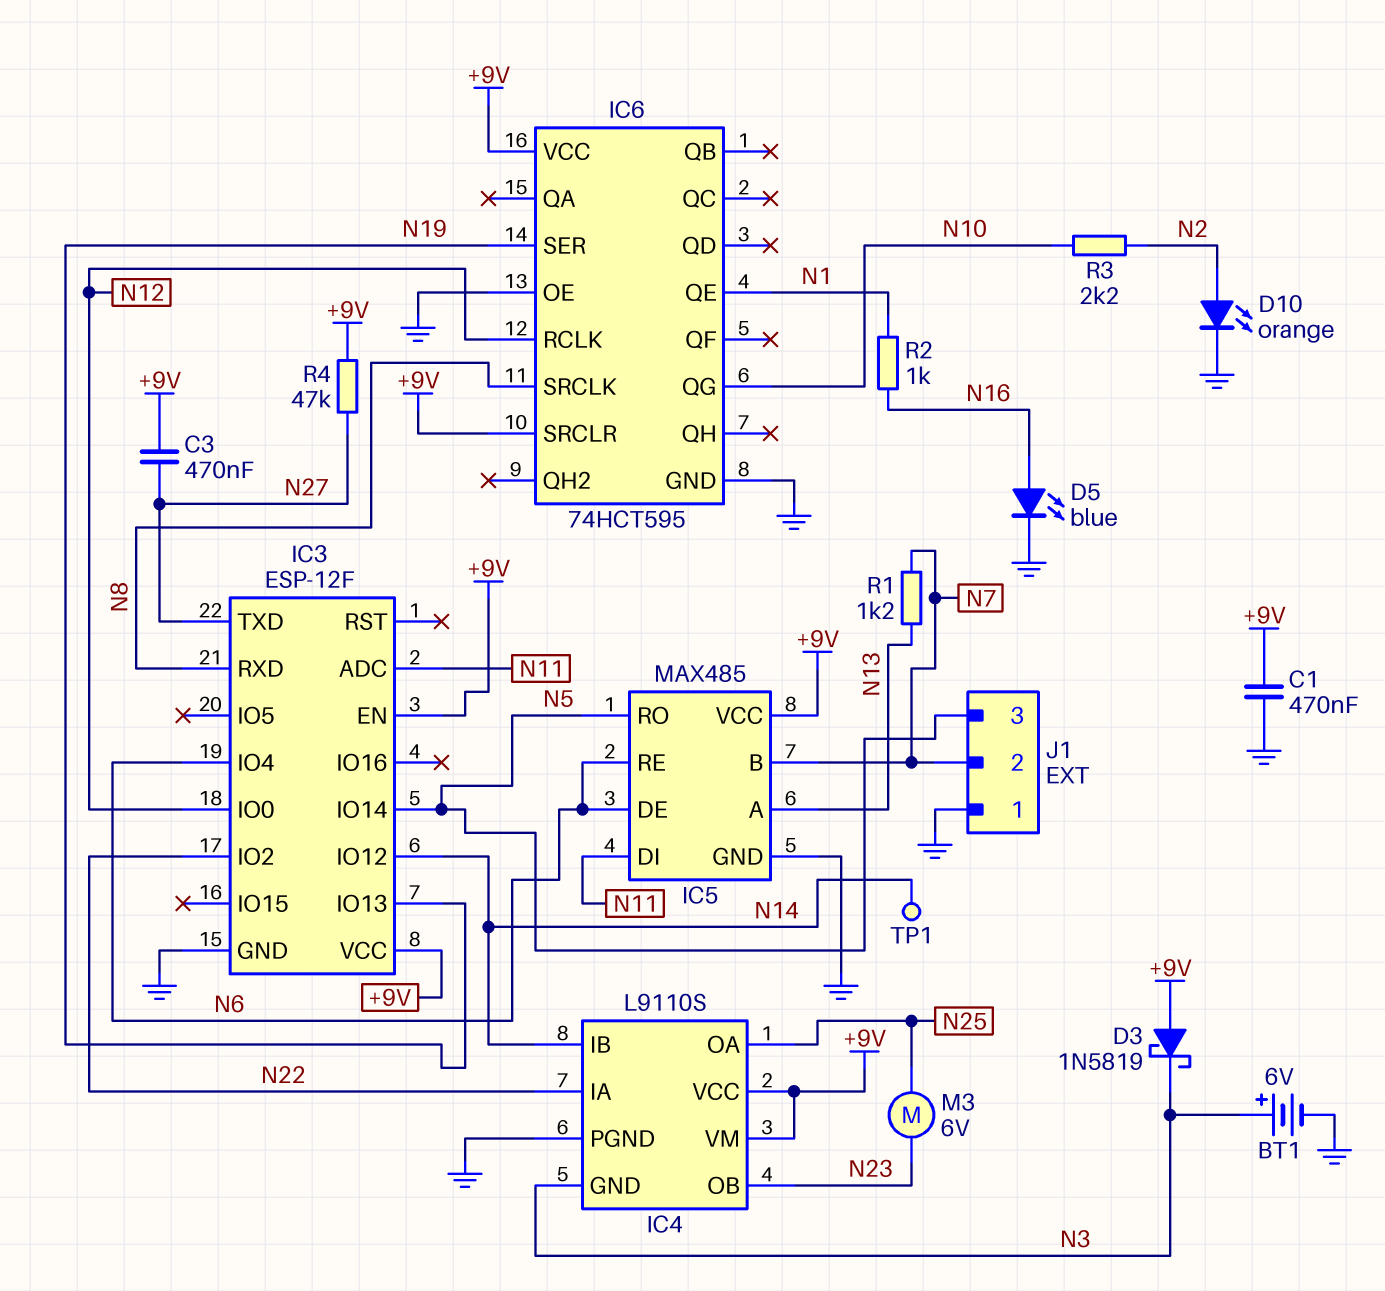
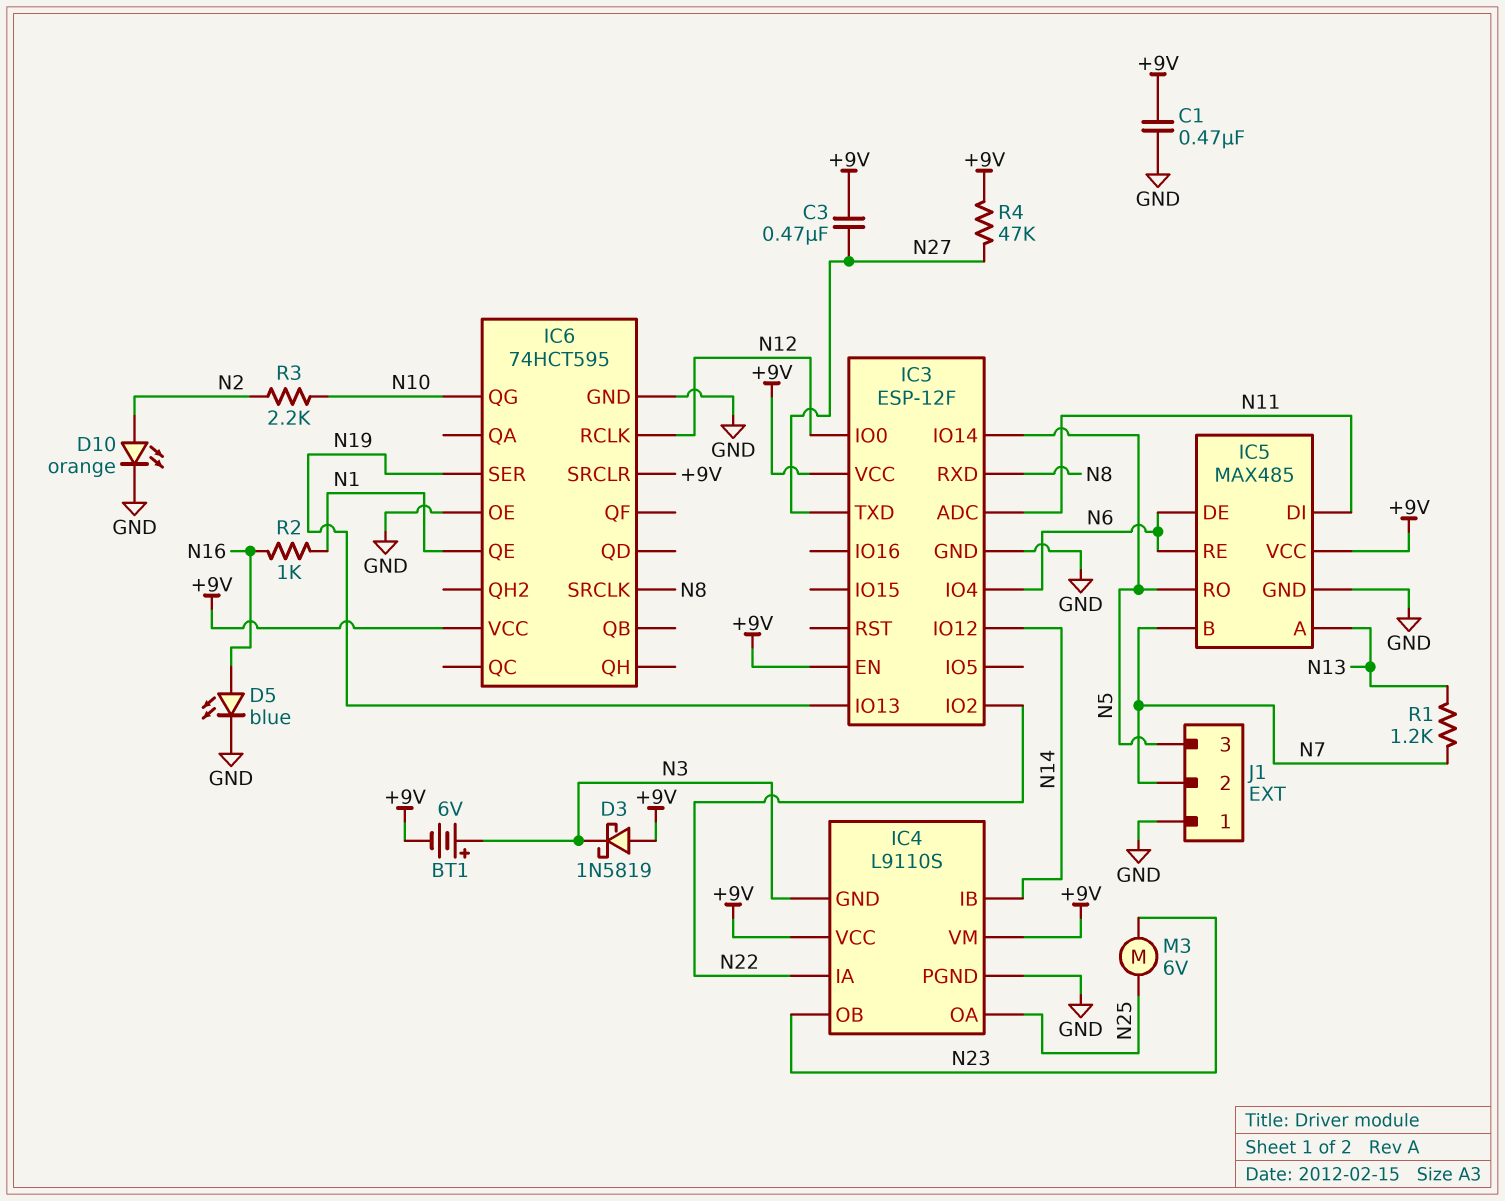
BT1: 6V (plus N3, minus GND) -> 6V (plus N3, minus +9V)
TP1: test point (N14) -> none

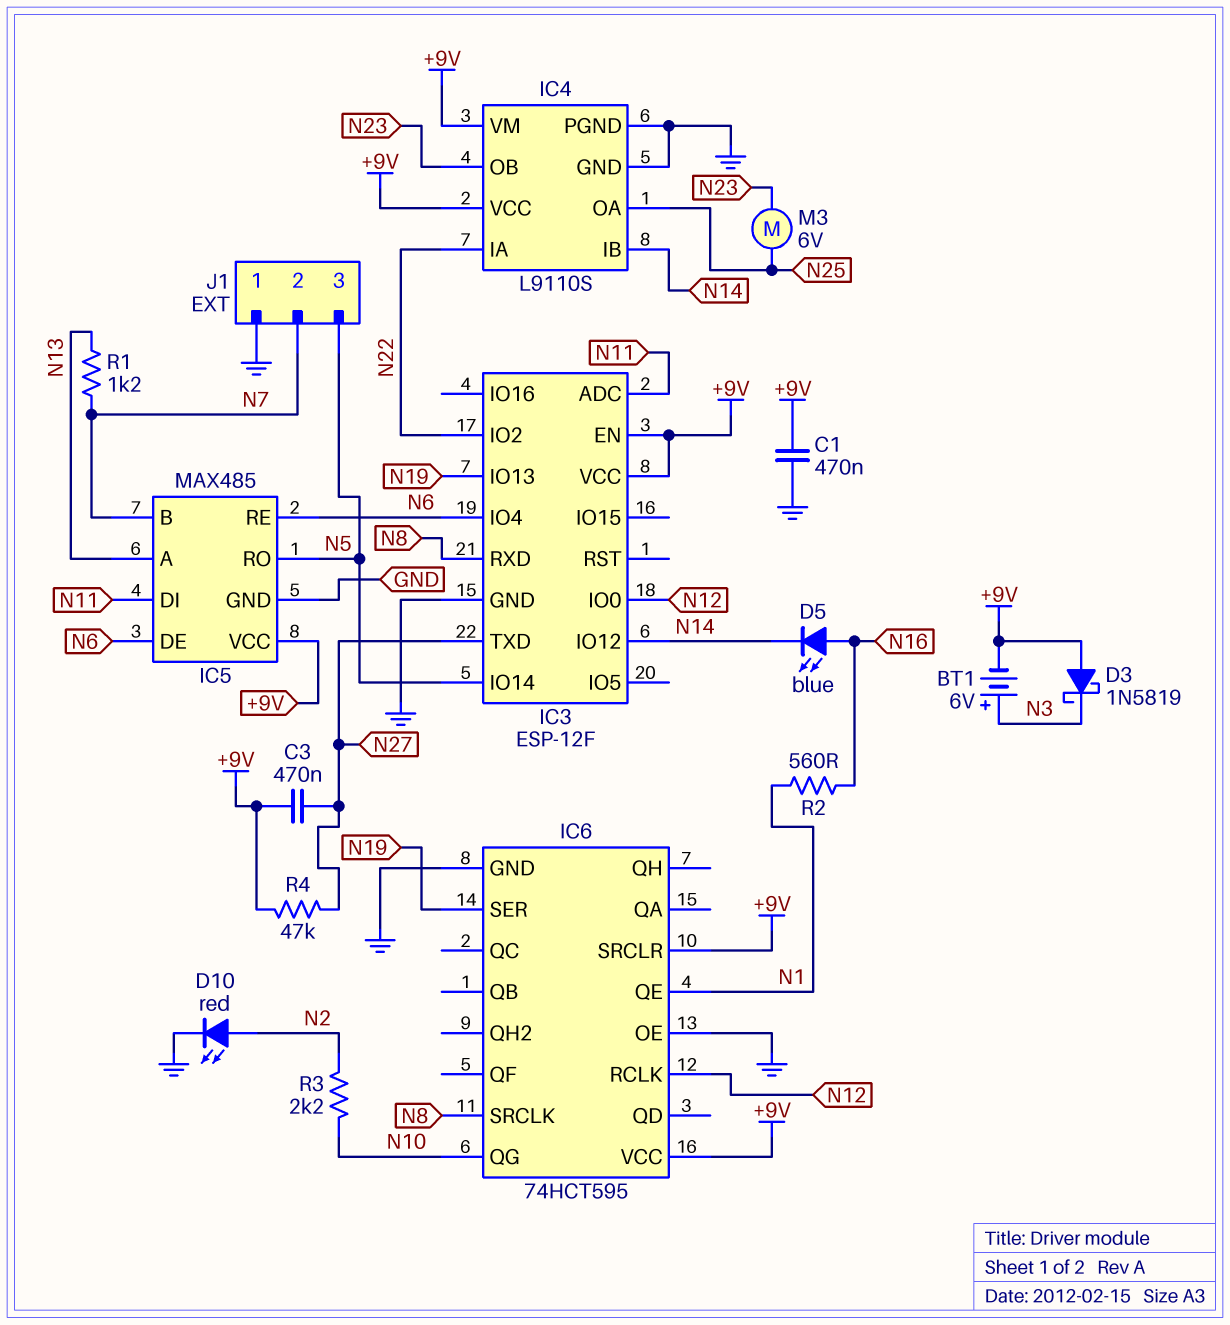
D5: LED blue (A N16, K GND) -> LED blue (A N16, K N14)
D10: LED orange (A N2, K GND) -> LED red (A N2, K GND)
IC4 pin GND: N3 -> GND
R2: 1k (N1, N16) -> 560 (N1, N16)

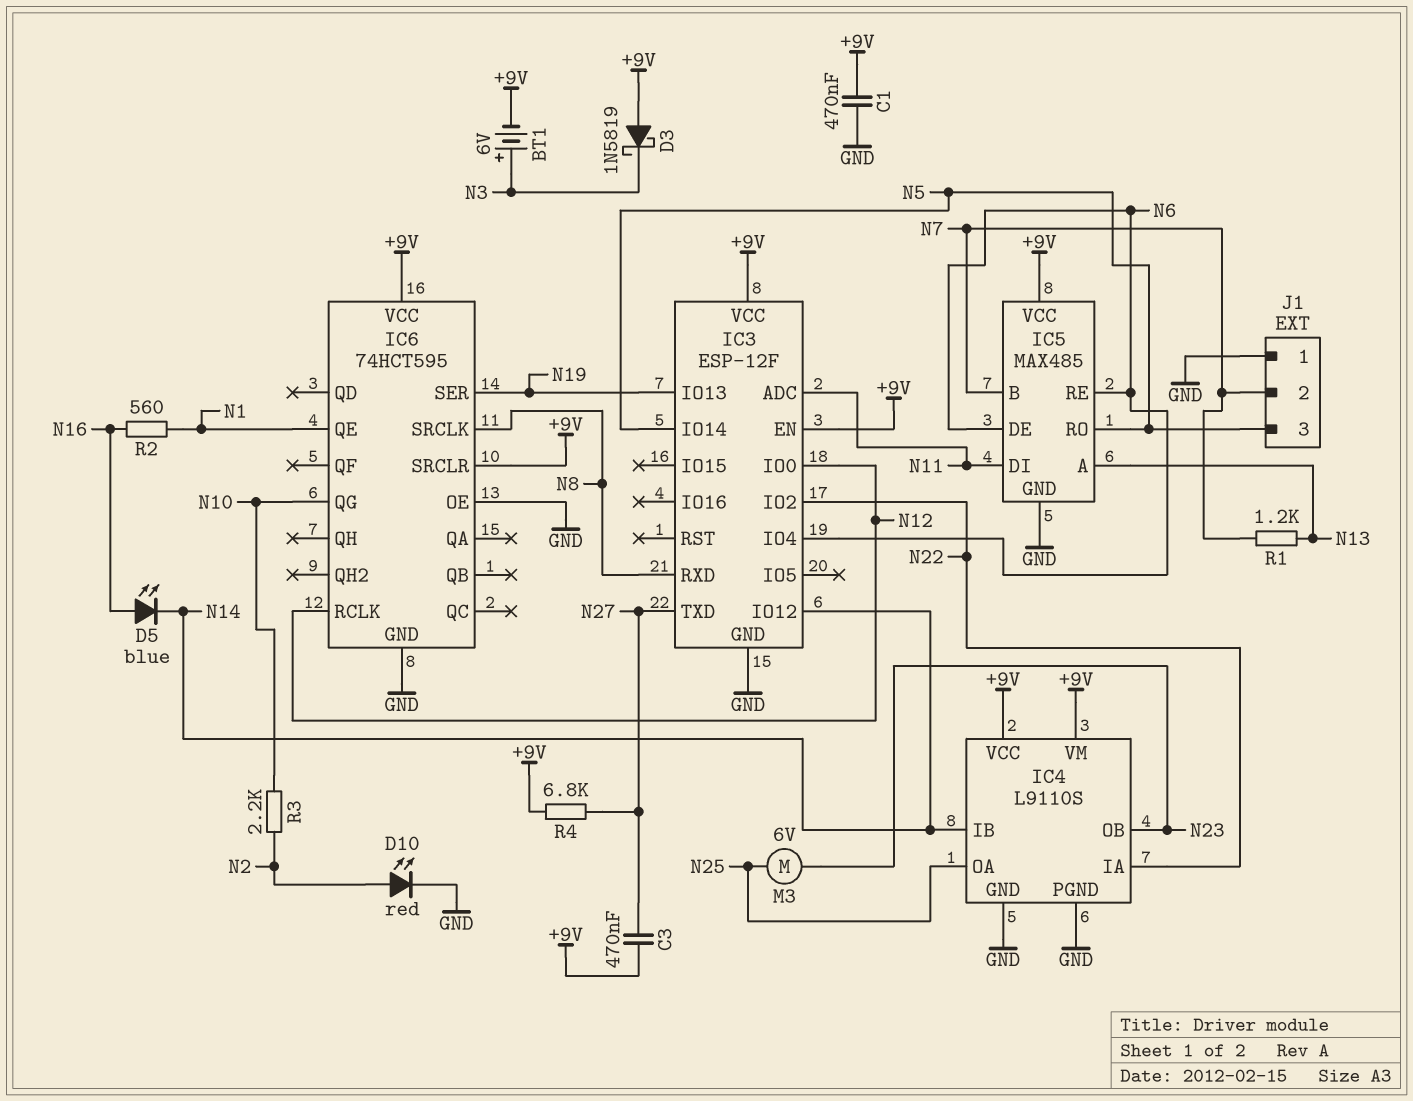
R4: 47k (+9V, N27) -> 6.8k (+9V, N27)

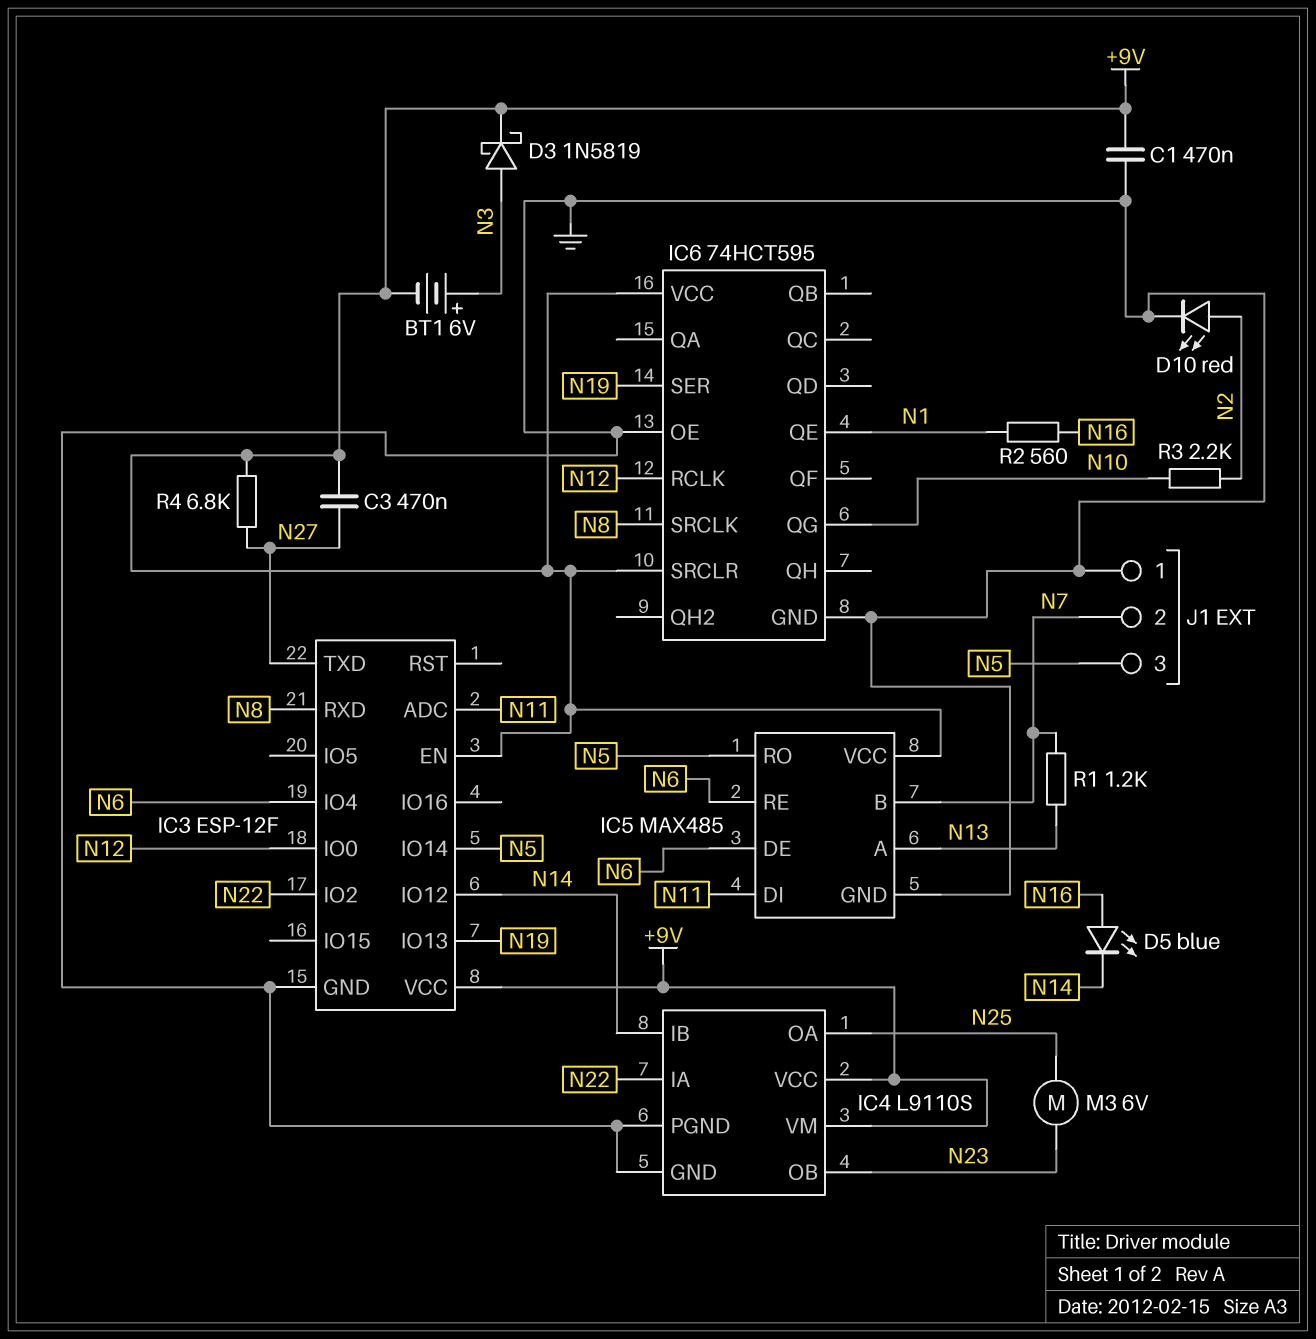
D3: schottky 1N5819 (A +9V, K N3) -> schottky 1N5819 (A N3, K +9V)

